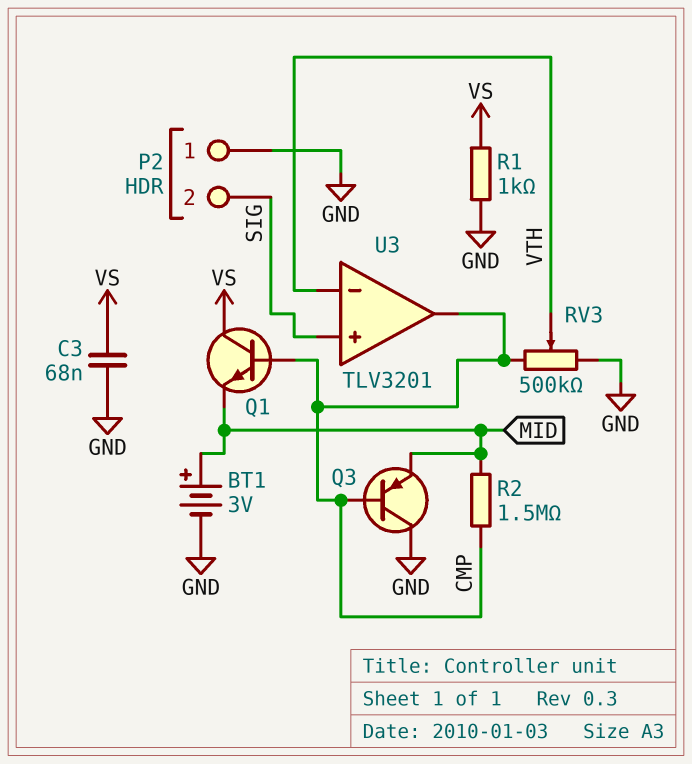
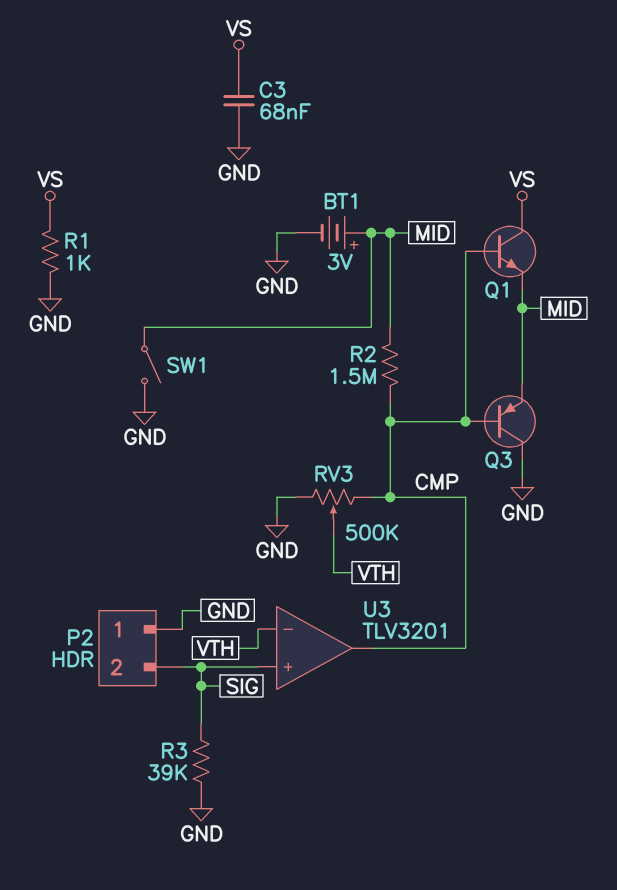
R3: none -> 39k (GND, SIG)
SW1: none -> switch (GND, MID)

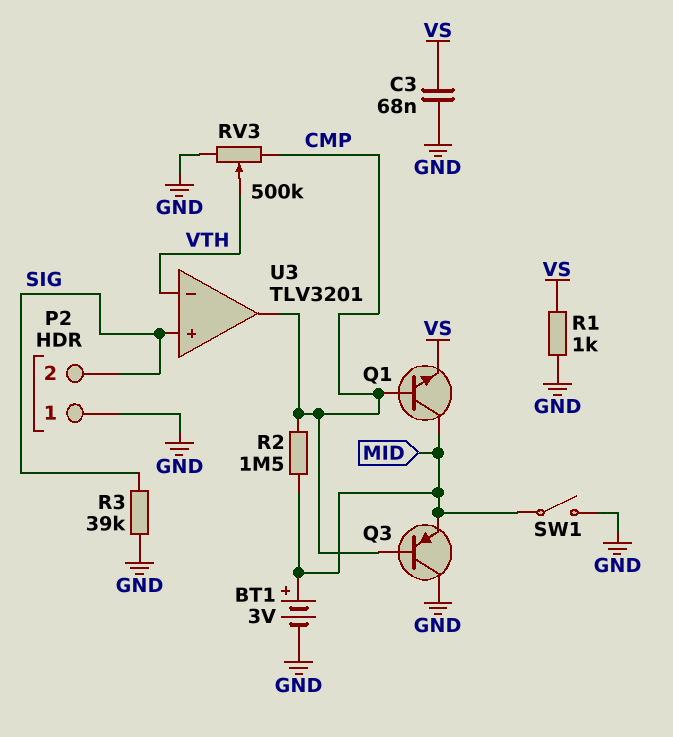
Q1: NPN (B CMP, C VS, E MID) -> NPN (B CMP, C MID, E VS)

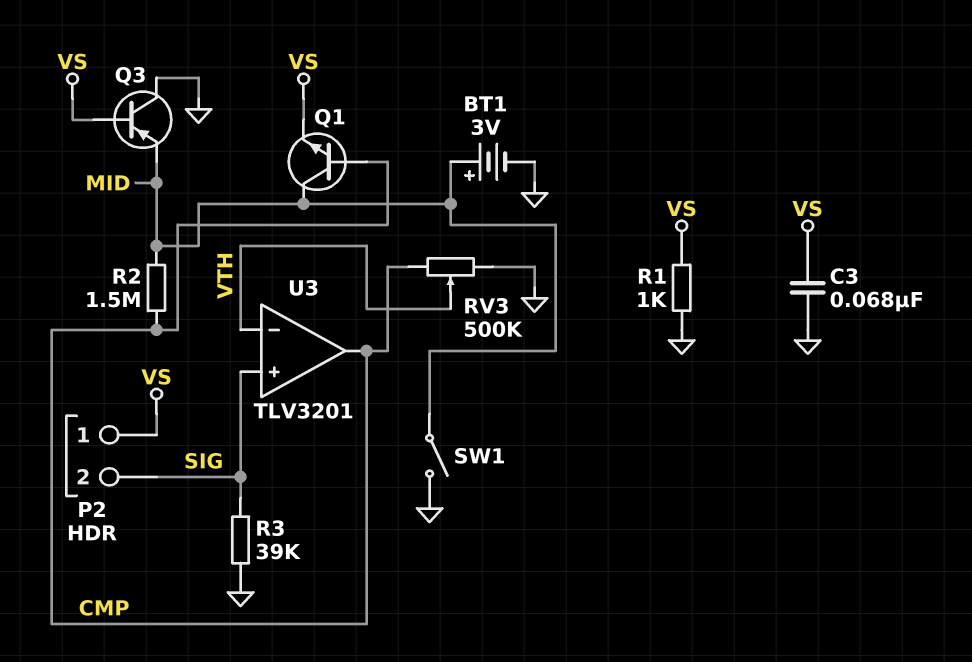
P2 pin 1: GND -> VS
Q3: PNP (B CMP, C GND, E MID) -> PNP (B VS, C GND, E MID)

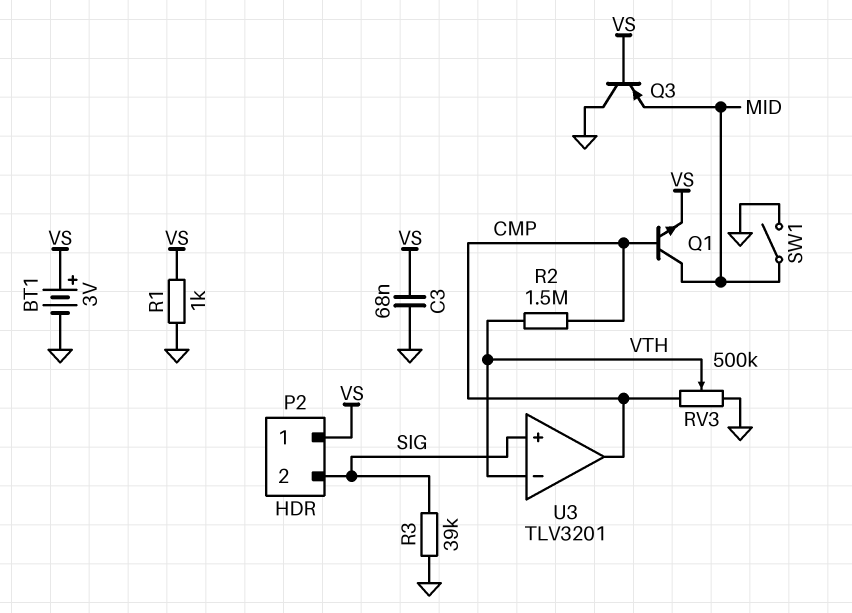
BT1: 3V (plus MID, minus GND) -> 3V (plus VS, minus GND)
R2: 1.5M (CMP, MID) -> 1.5M (CMP, VTH)

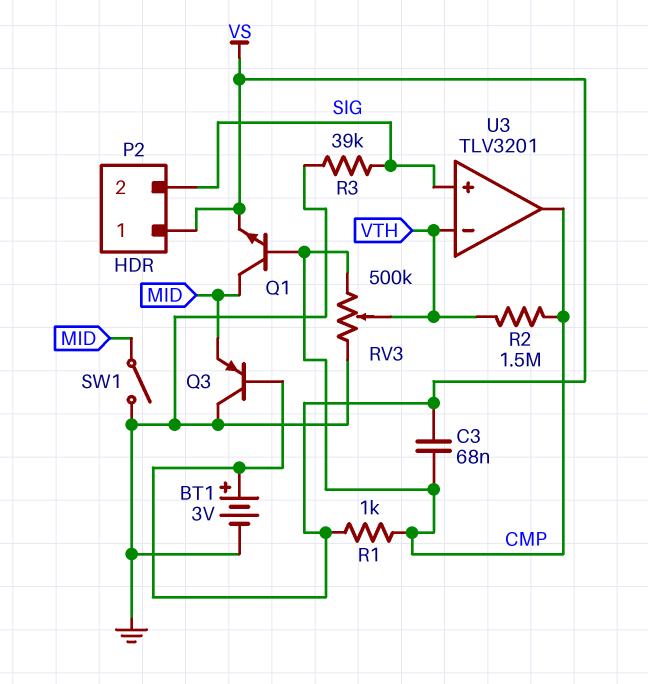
C3: 68nF (GND, VS) -> 68nF (CMP, VS)
R1: 1k (GND, VS) -> 1k (CMP, VS)

